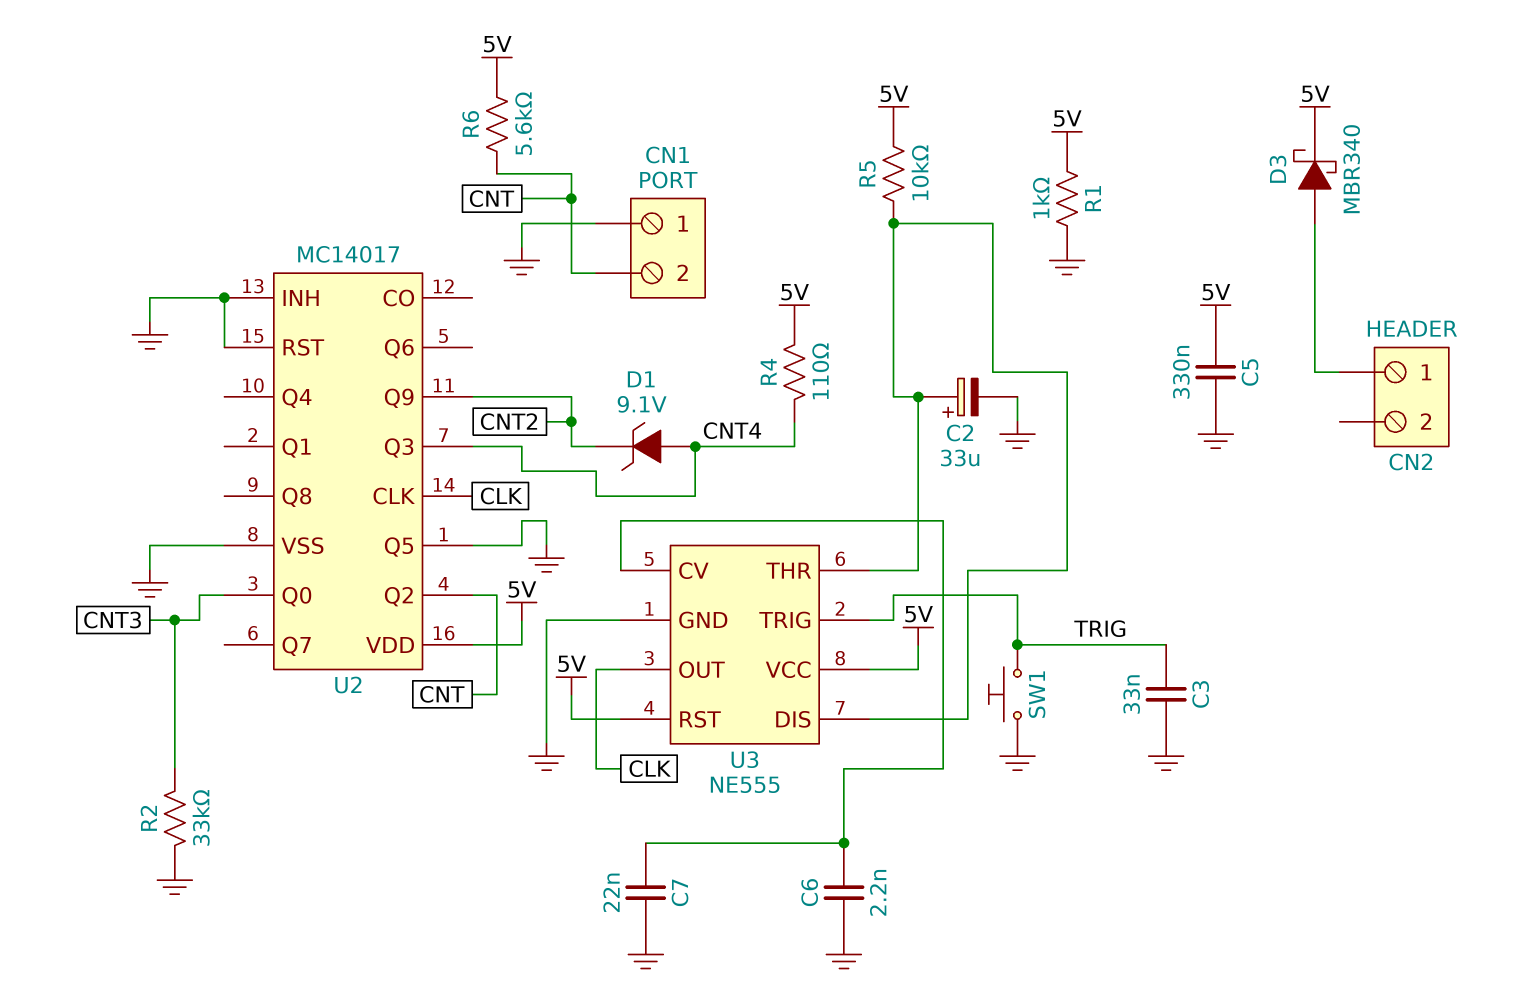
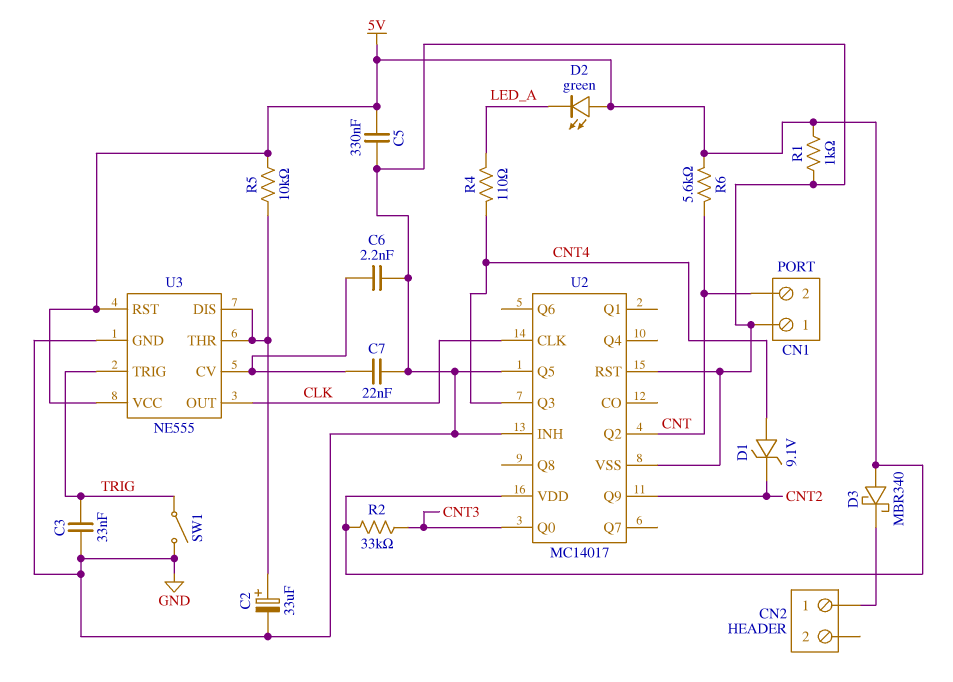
D2: none -> LED green (A 5V, K LED_A)
D3: schottky MBR340 (A CN2/1, K 5V) -> schottky MBR340 (A 5V, K CN2/1)
R2: 33k (CNT3, GND) -> 33k (5V, CNT3)
R4: 110 (5V, CNT4) -> 110 (CNT4, LED_A)
SW1: button (GND, TRIG) -> switch (GND, TRIG)

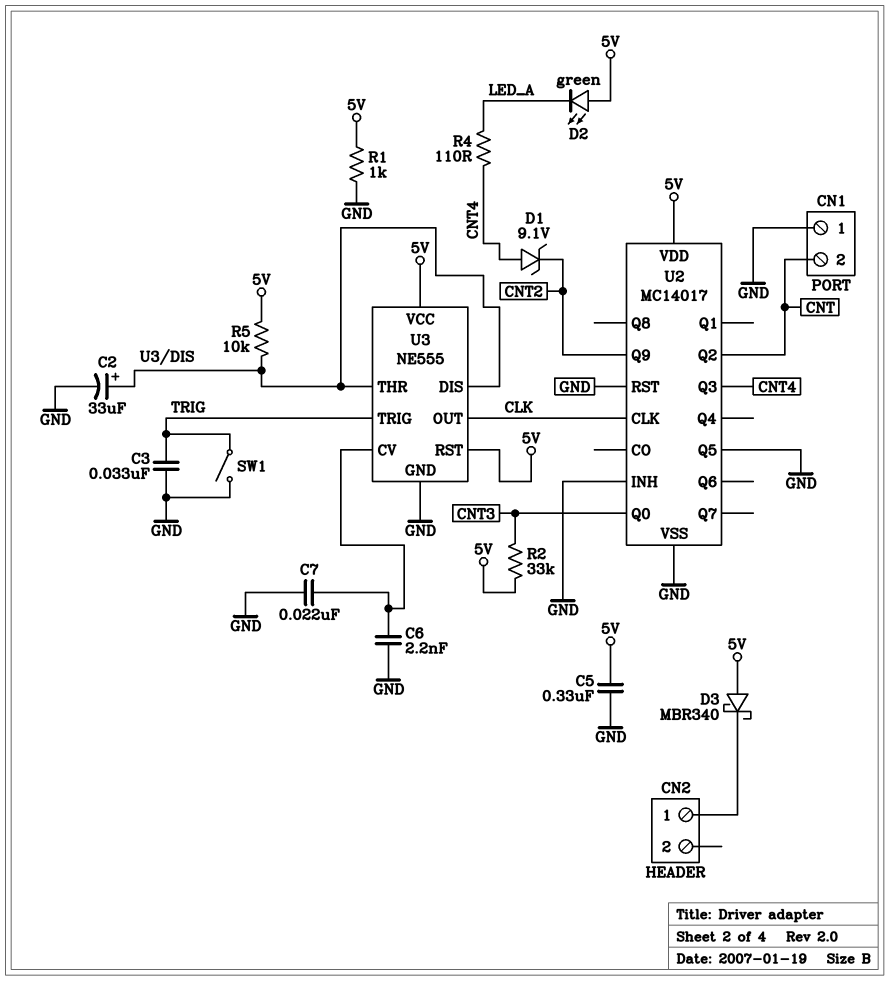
R6: 5.6k (5V, CNT) -> none

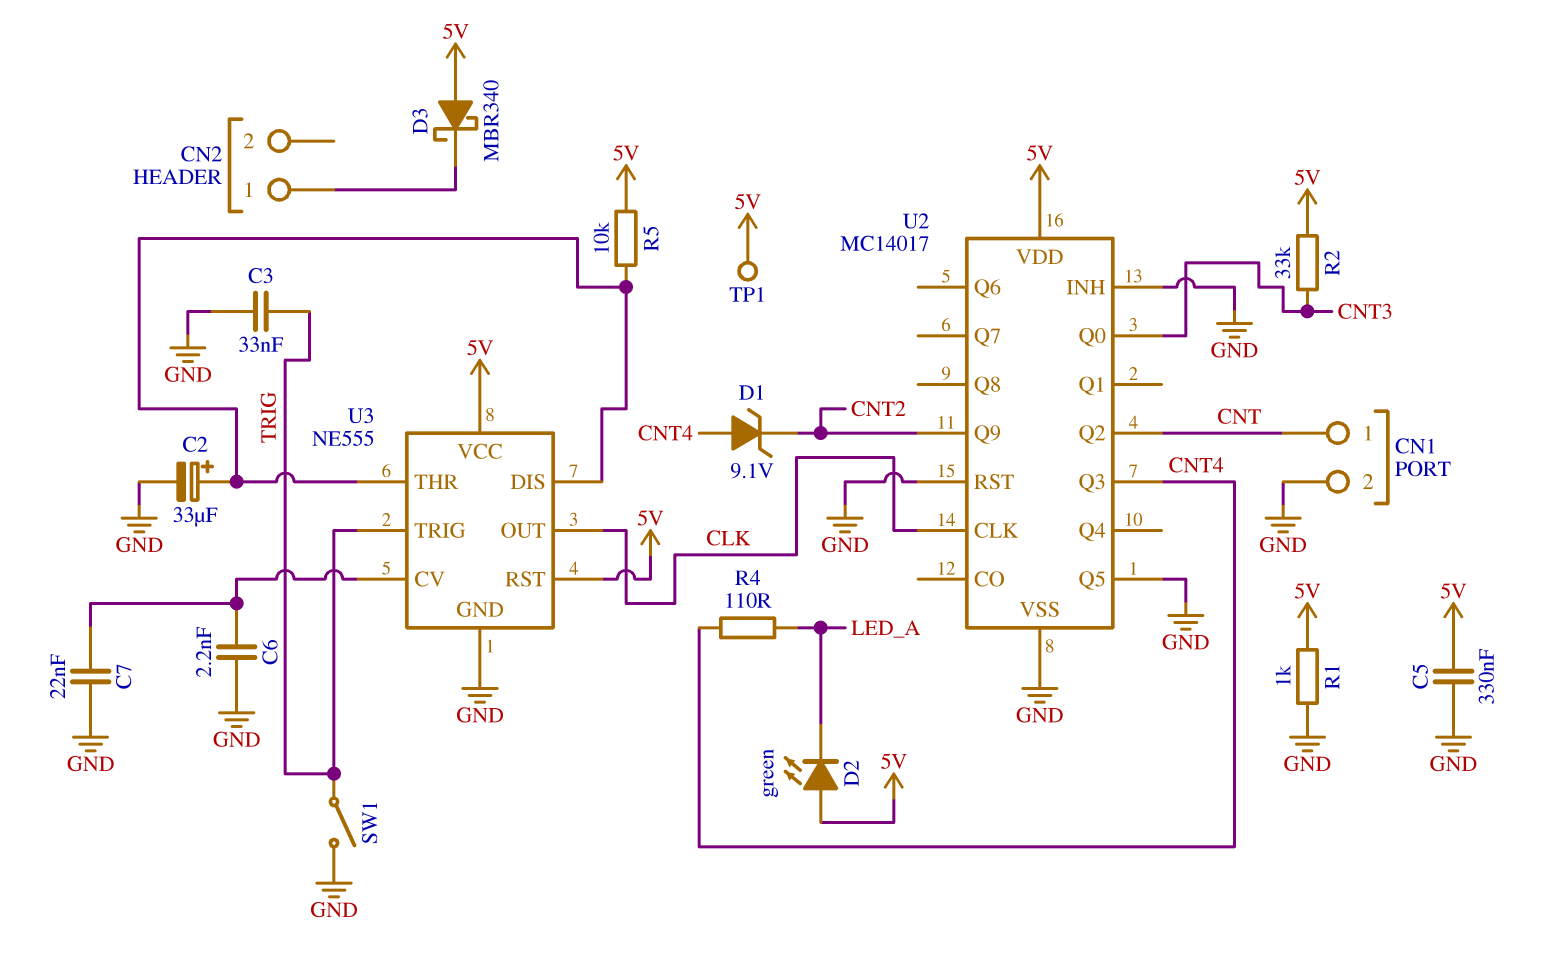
CN1 pin 1: GND -> CNT
CN1 pin 2: CNT -> GND
TP1: none -> test point (5V)

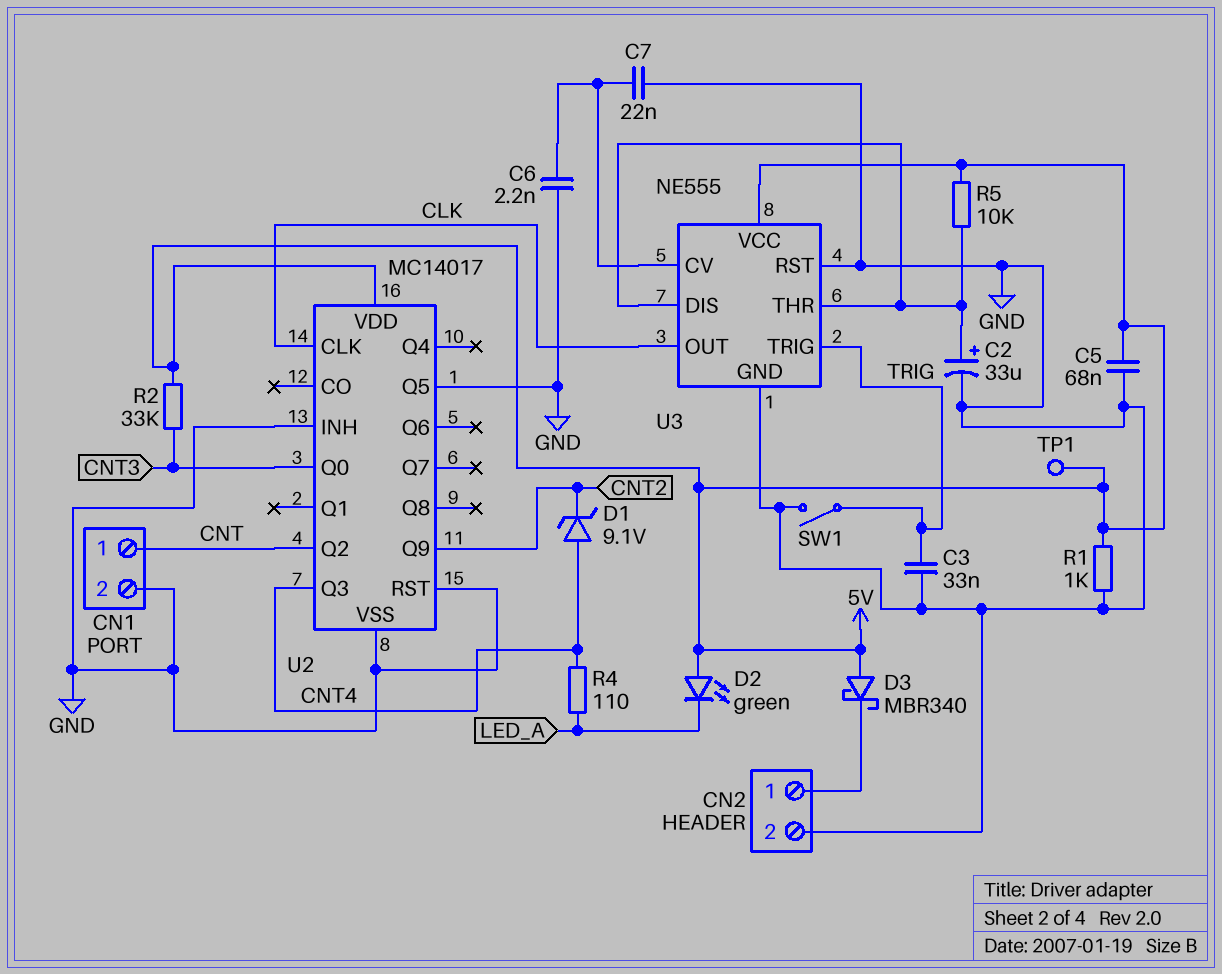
C5: 330nF (5V, GND) -> 68nF (5V, GND)
CN2 pin 2: none -> GND
U3 pin RST: 5V -> GND

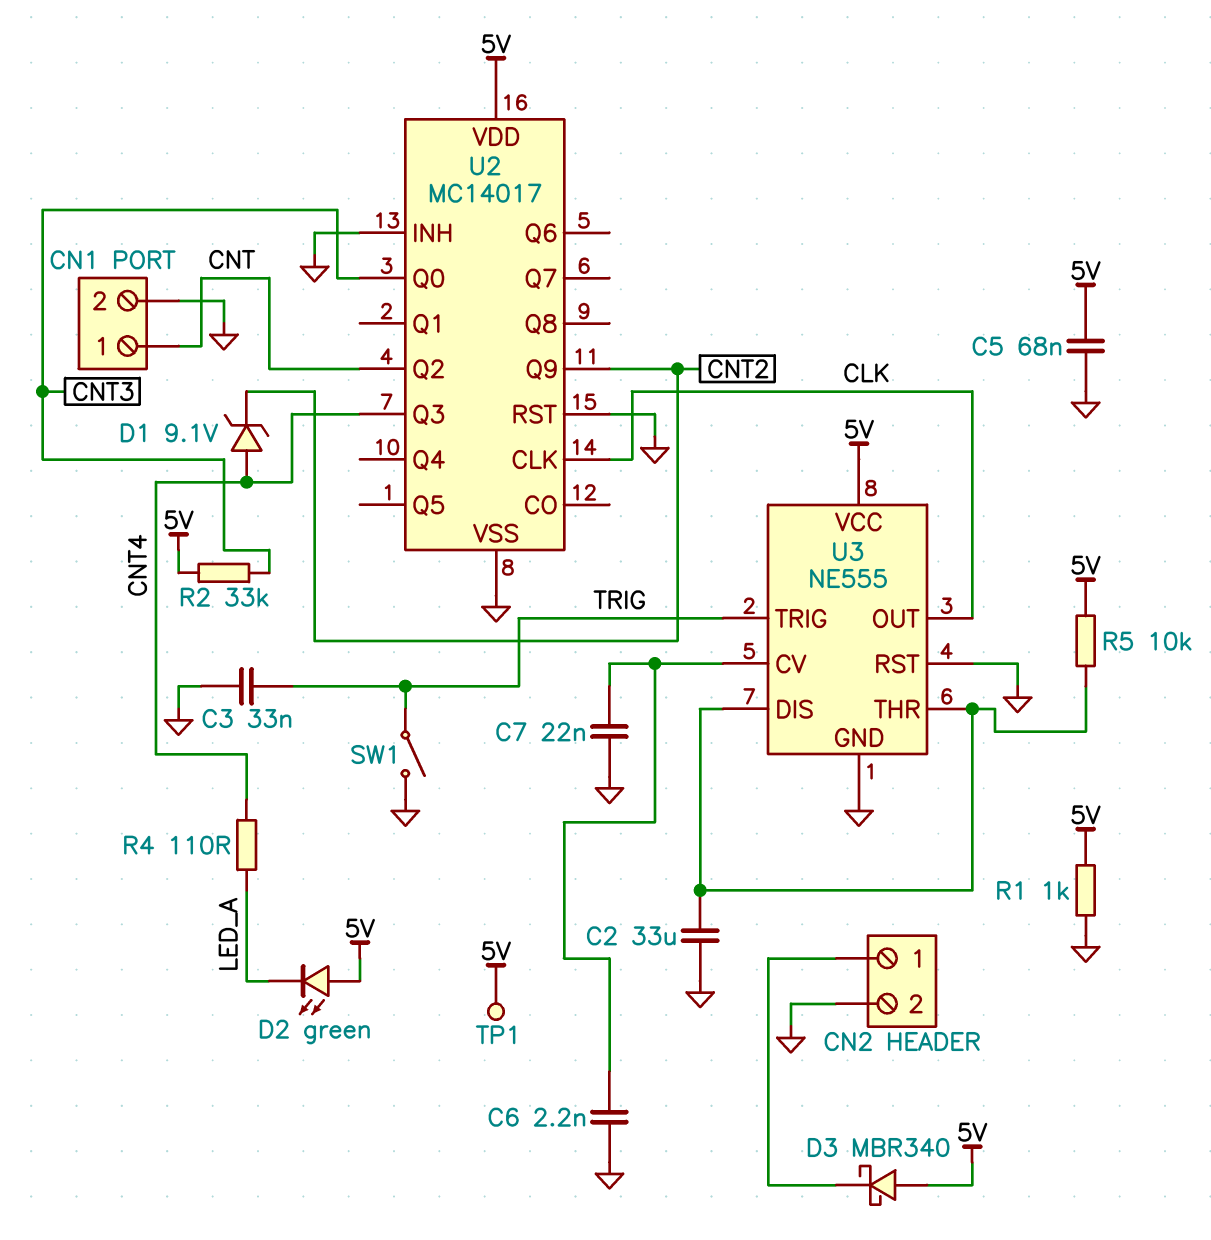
C2: 33uF (plus U3/DIS, minus GND) -> 33uF (GND, U3/DIS)
U2 pin Q5: GND -> none

